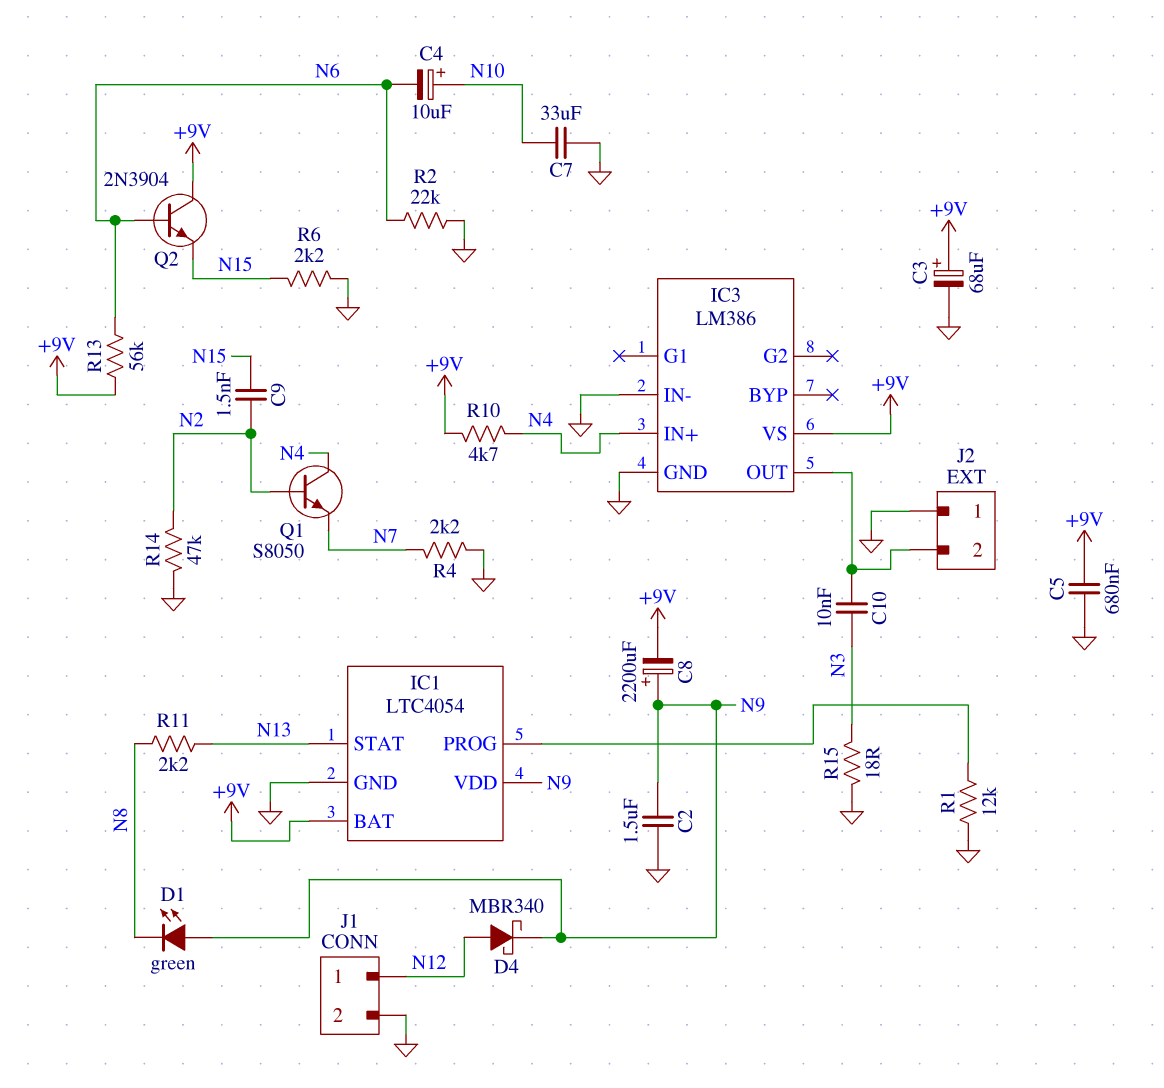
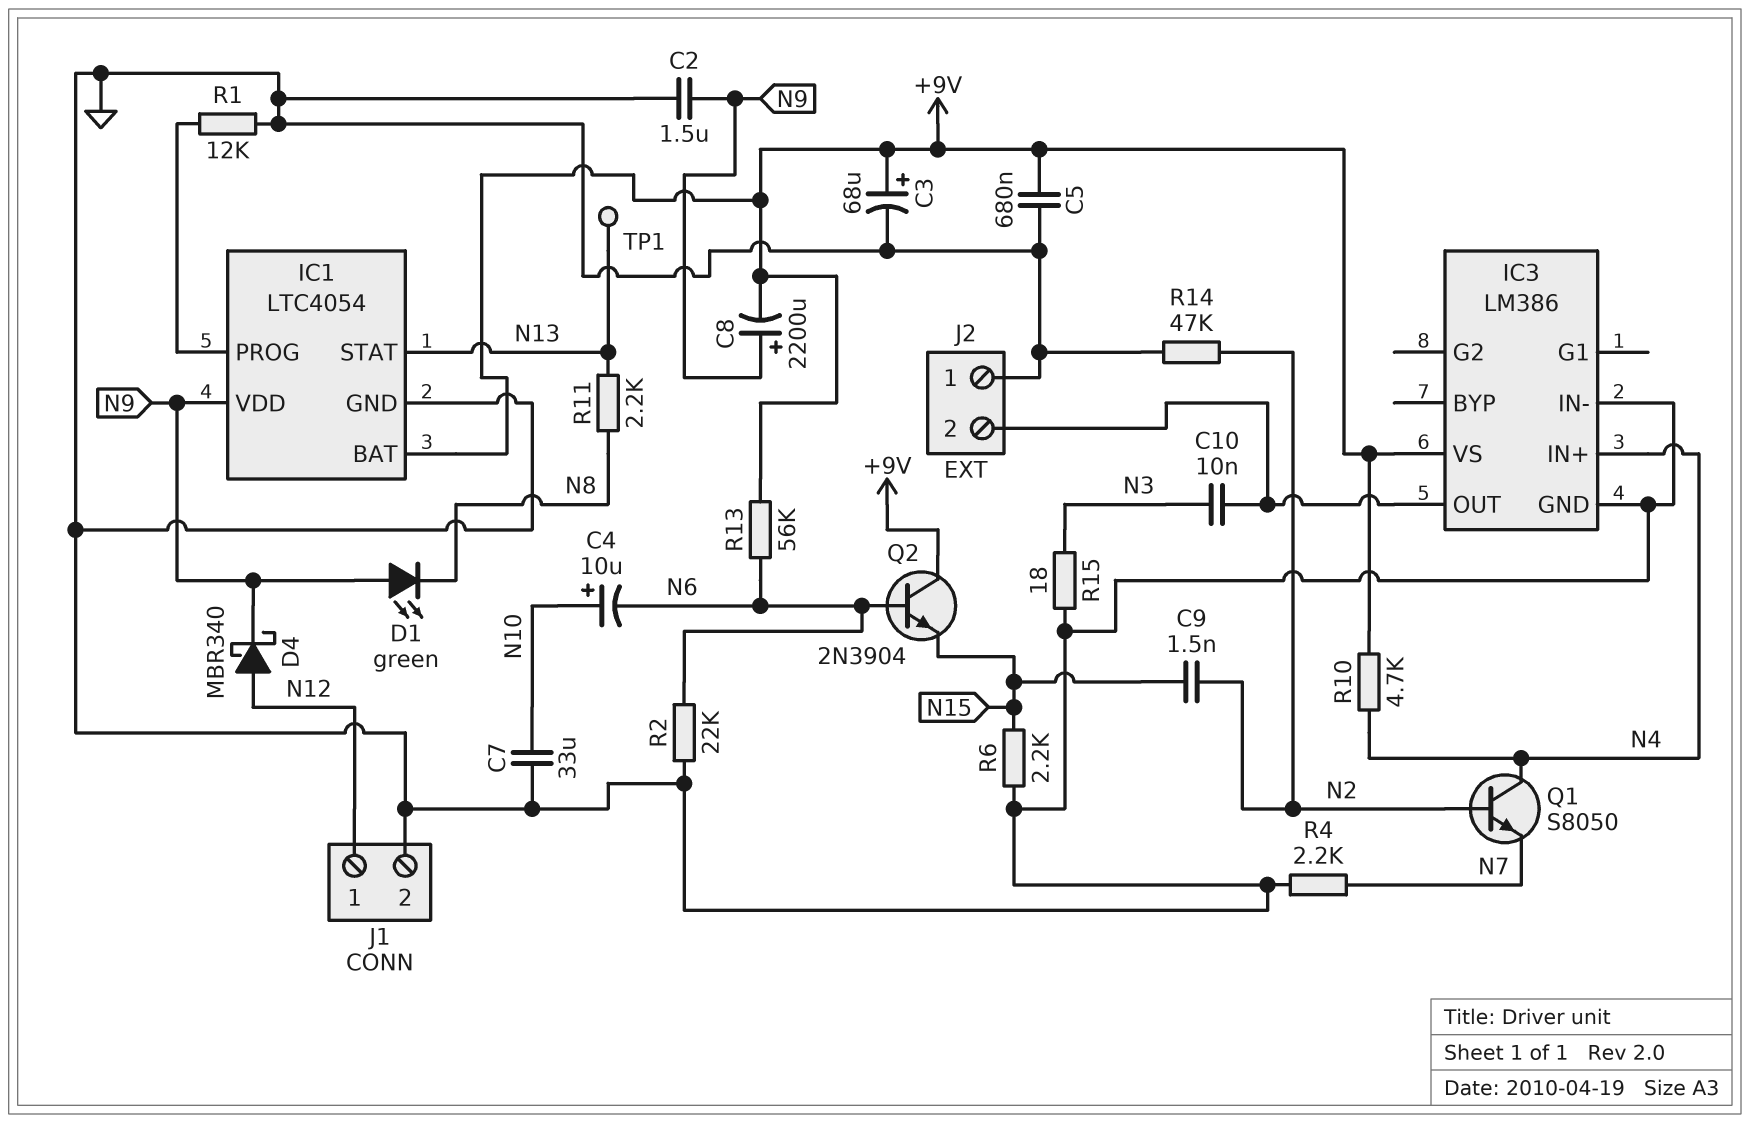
TP1: none -> test point (N13)

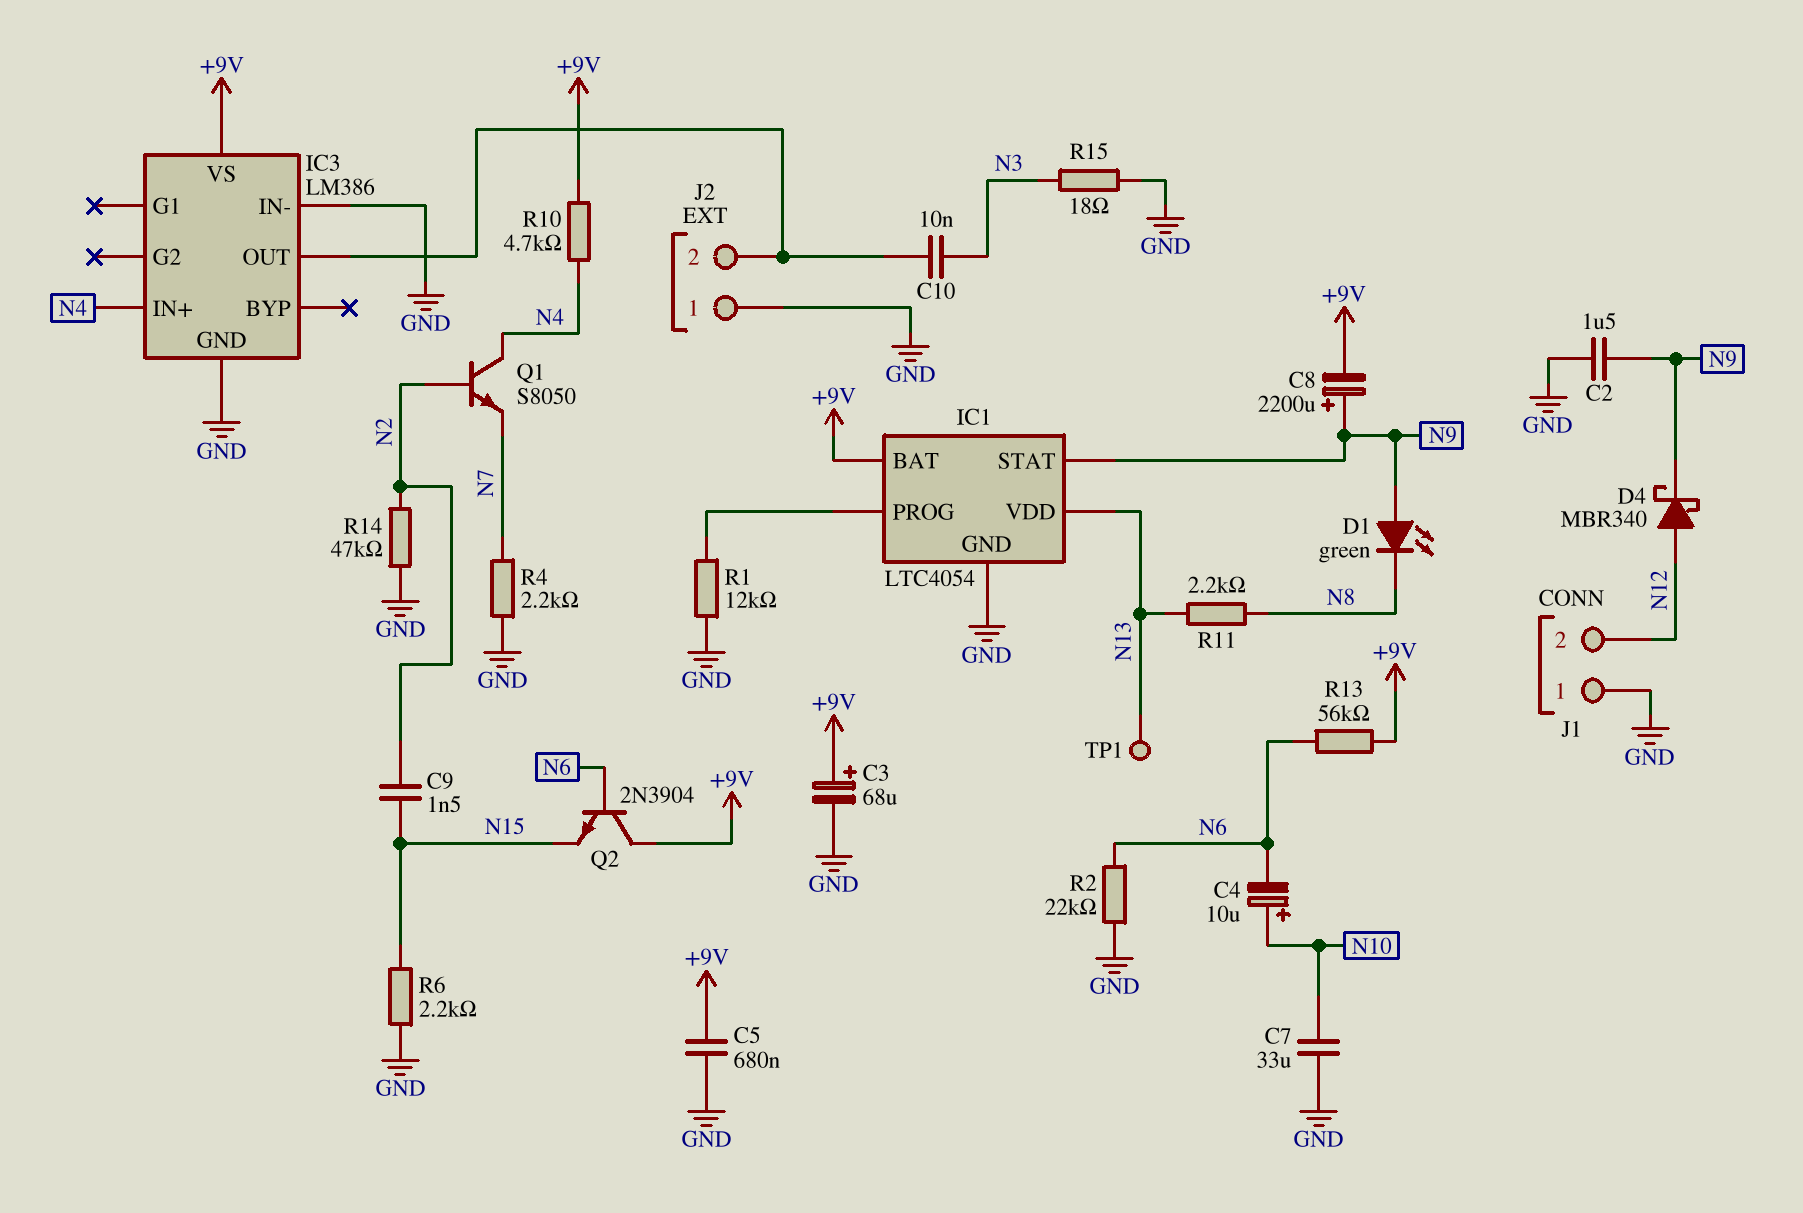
IC1 pin STAT: N13 -> N9
IC1 pin VDD: N9 -> N13
J1 pin 1: N12 -> GND
J1 pin 2: GND -> N12

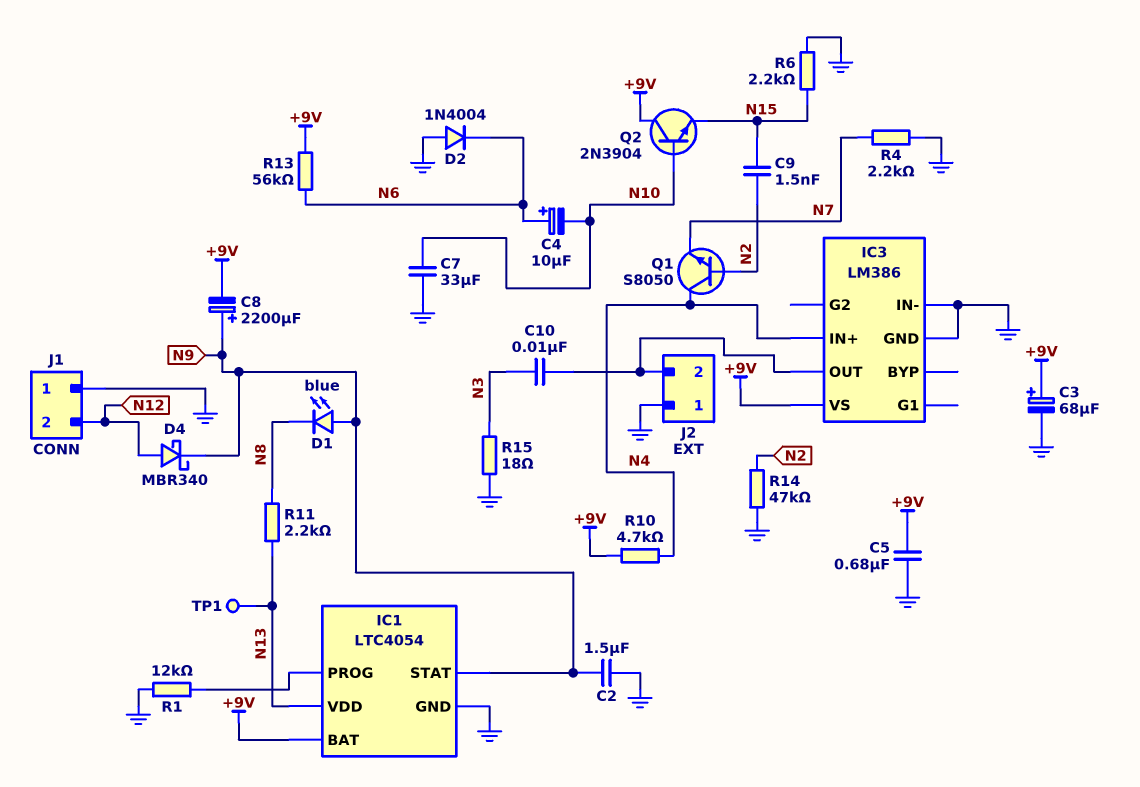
C4: 10uF (plus N10, minus N6) -> 10uF (plus N6, minus N10)
D1: LED green (A N9, K N8) -> LED blue (A N9, K N8)
D2: none -> diode 1N4004 (A GND, K N6)
Q2: NPN 2N3904 (B N6, C +9V, E N15) -> NPN 2N3904 (B N10, C +9V, E N15)
R2: 22k (GND, N6) -> none

